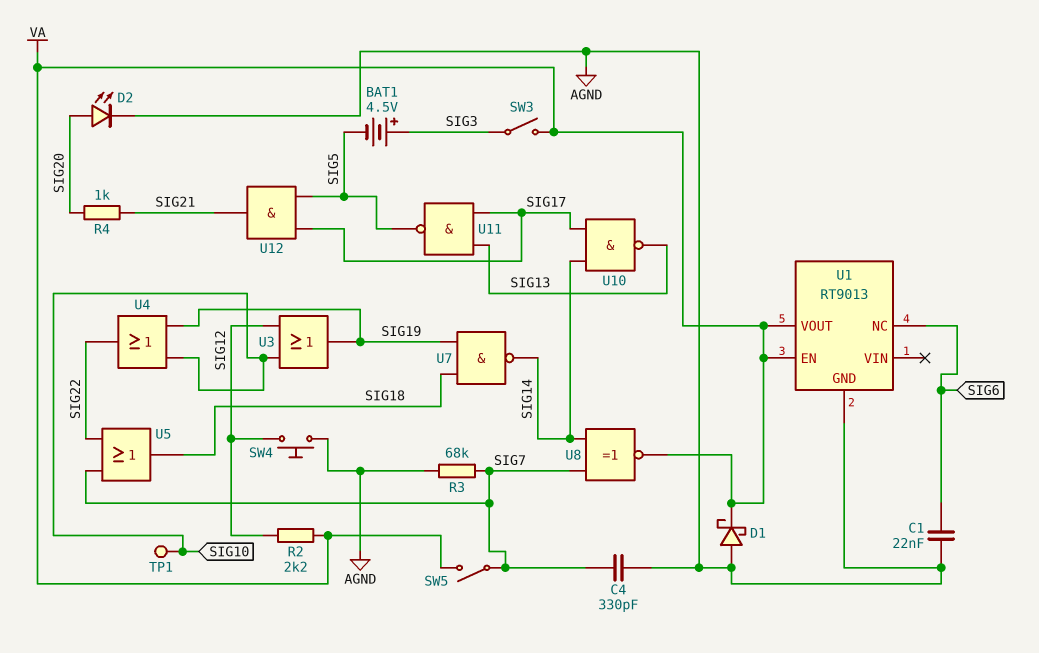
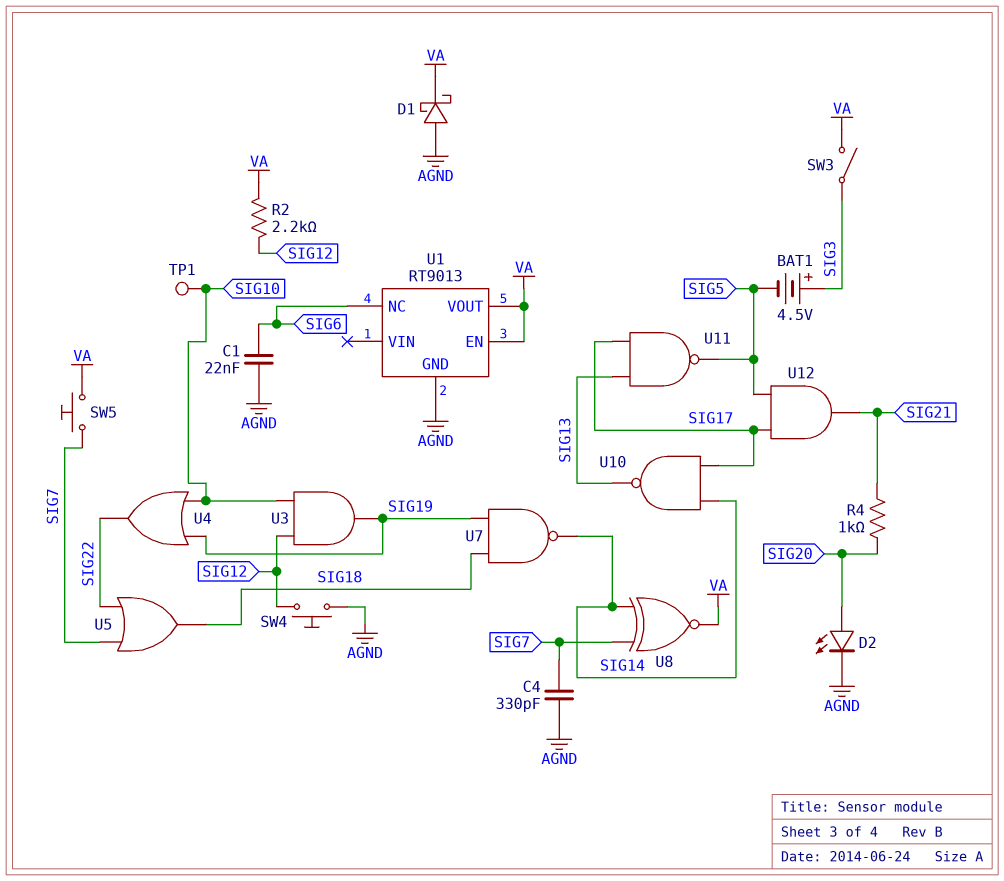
R3: 68k (AGND, SIG7) -> none
SW5: switch (SIG7, VA) -> button (SIG7, VA)
U3: OR (in SIG10, in SIG12, out SIG19) -> AND (in SIG10, in SIG12, out SIG19)

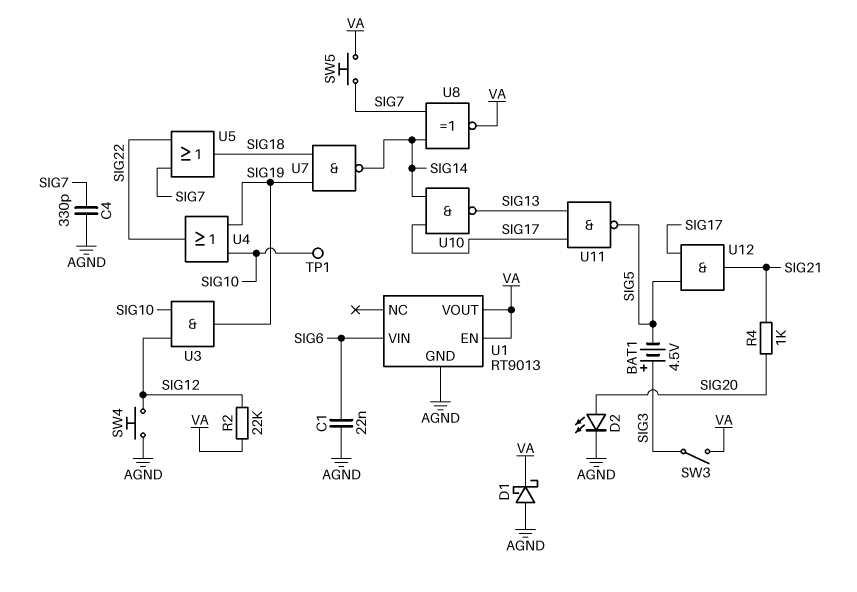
R2: 2.2k (SIG12, VA) -> 22k (SIG12, VA)
U1 pin NC: SIG6 -> none
U1 pin VIN: none -> SIG6

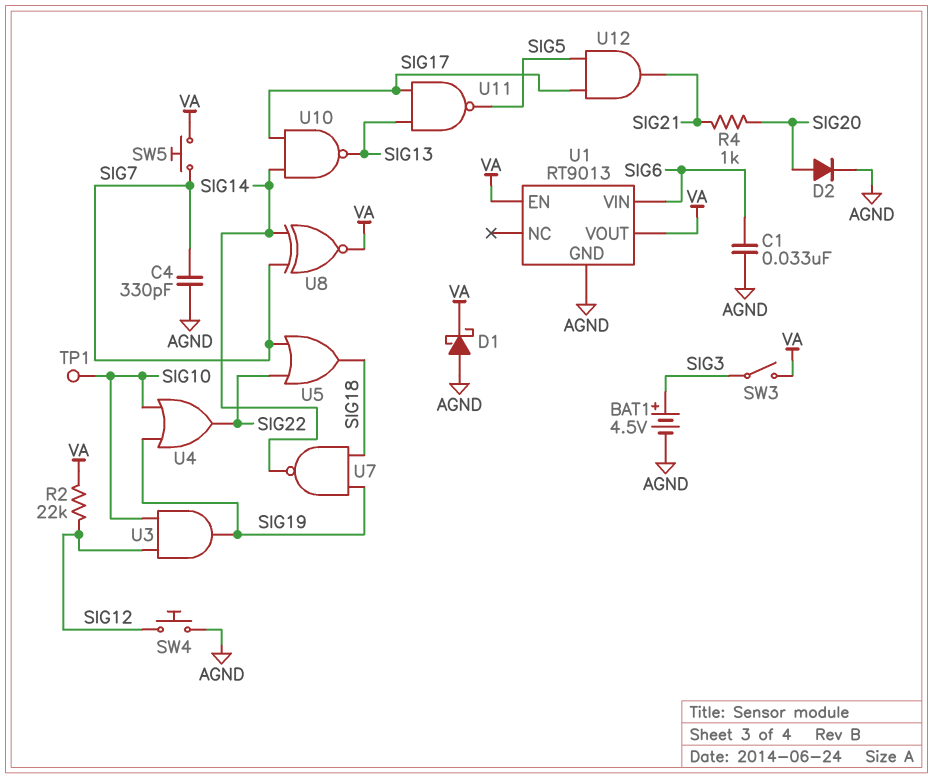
BAT1: 4.5V (plus SIG3, minus SIG5) -> 4.5V (plus SIG3, minus AGND)
C1: 22nF (AGND, SIG6) -> 33nF (AGND, SIG6)
D2: LED (A SIG20, K AGND) -> diode (A SIG20, K AGND)

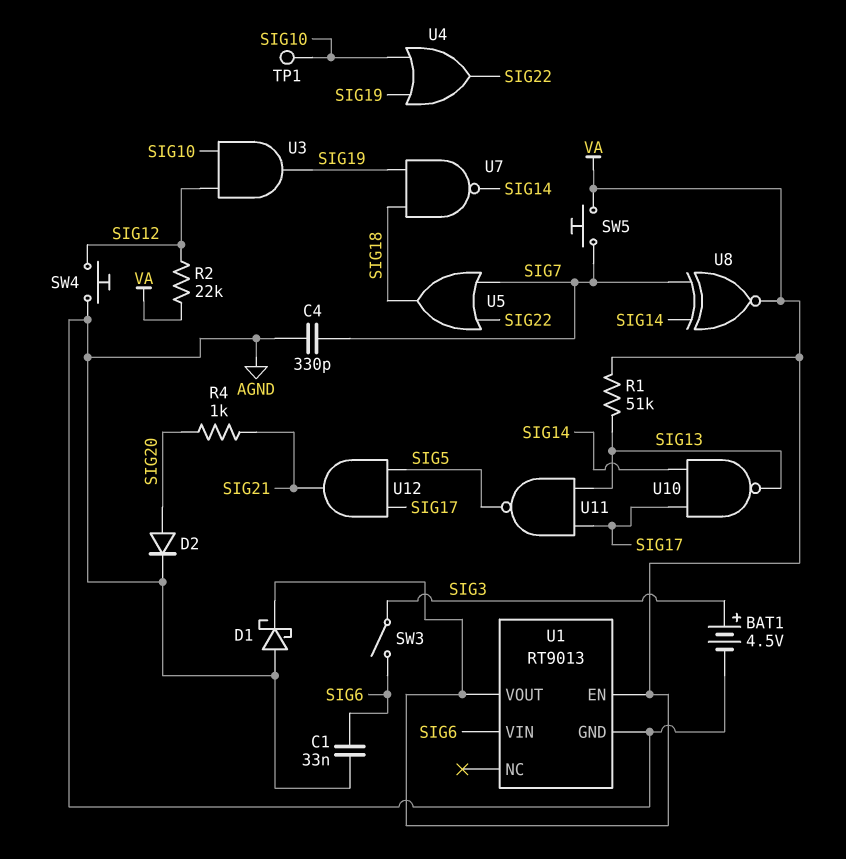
R1: none -> 51k (SIG13, VA)
SW3: switch (SIG3, VA) -> switch (SIG3, SIG6)

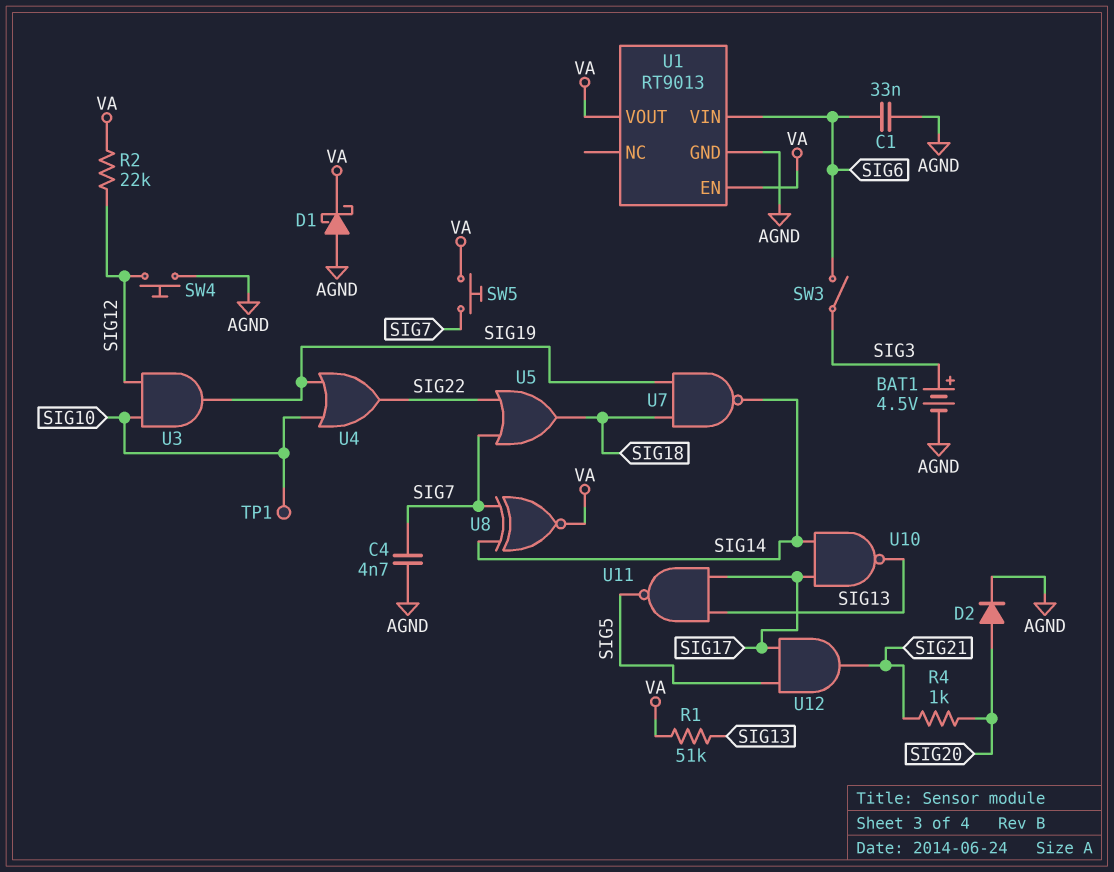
C4: 330pF (AGND, SIG7) -> 4.7nF (AGND, SIG7)

